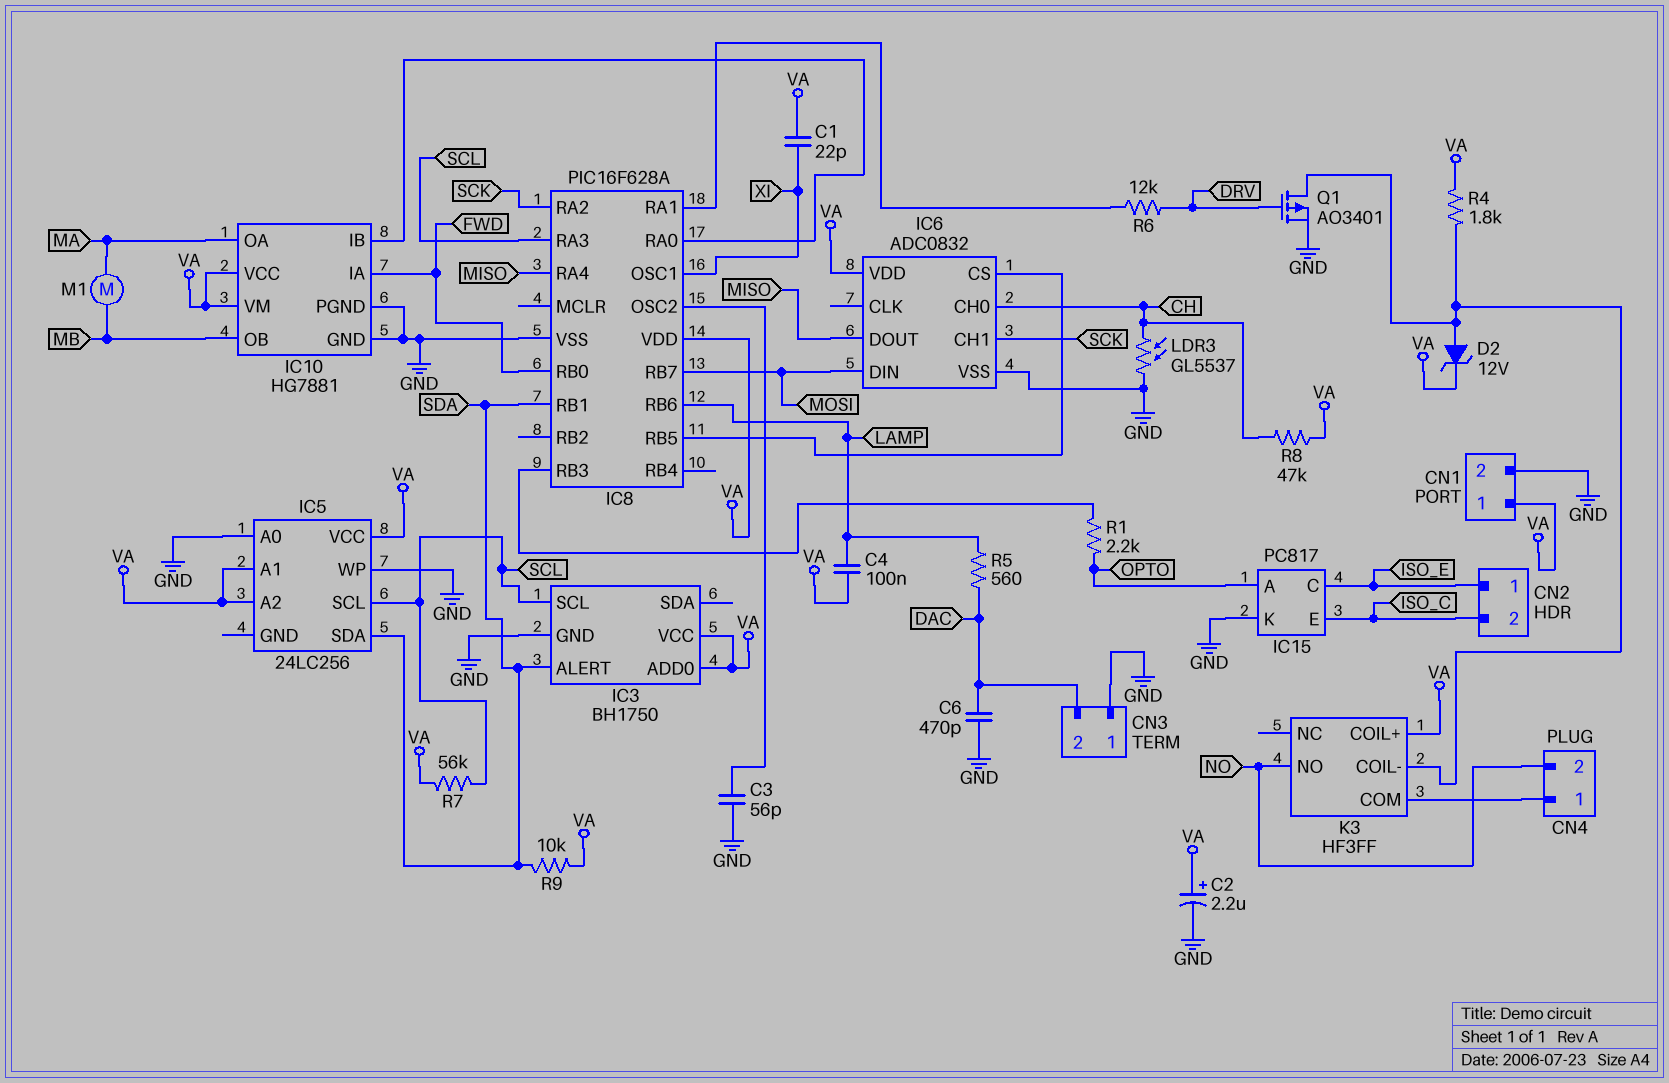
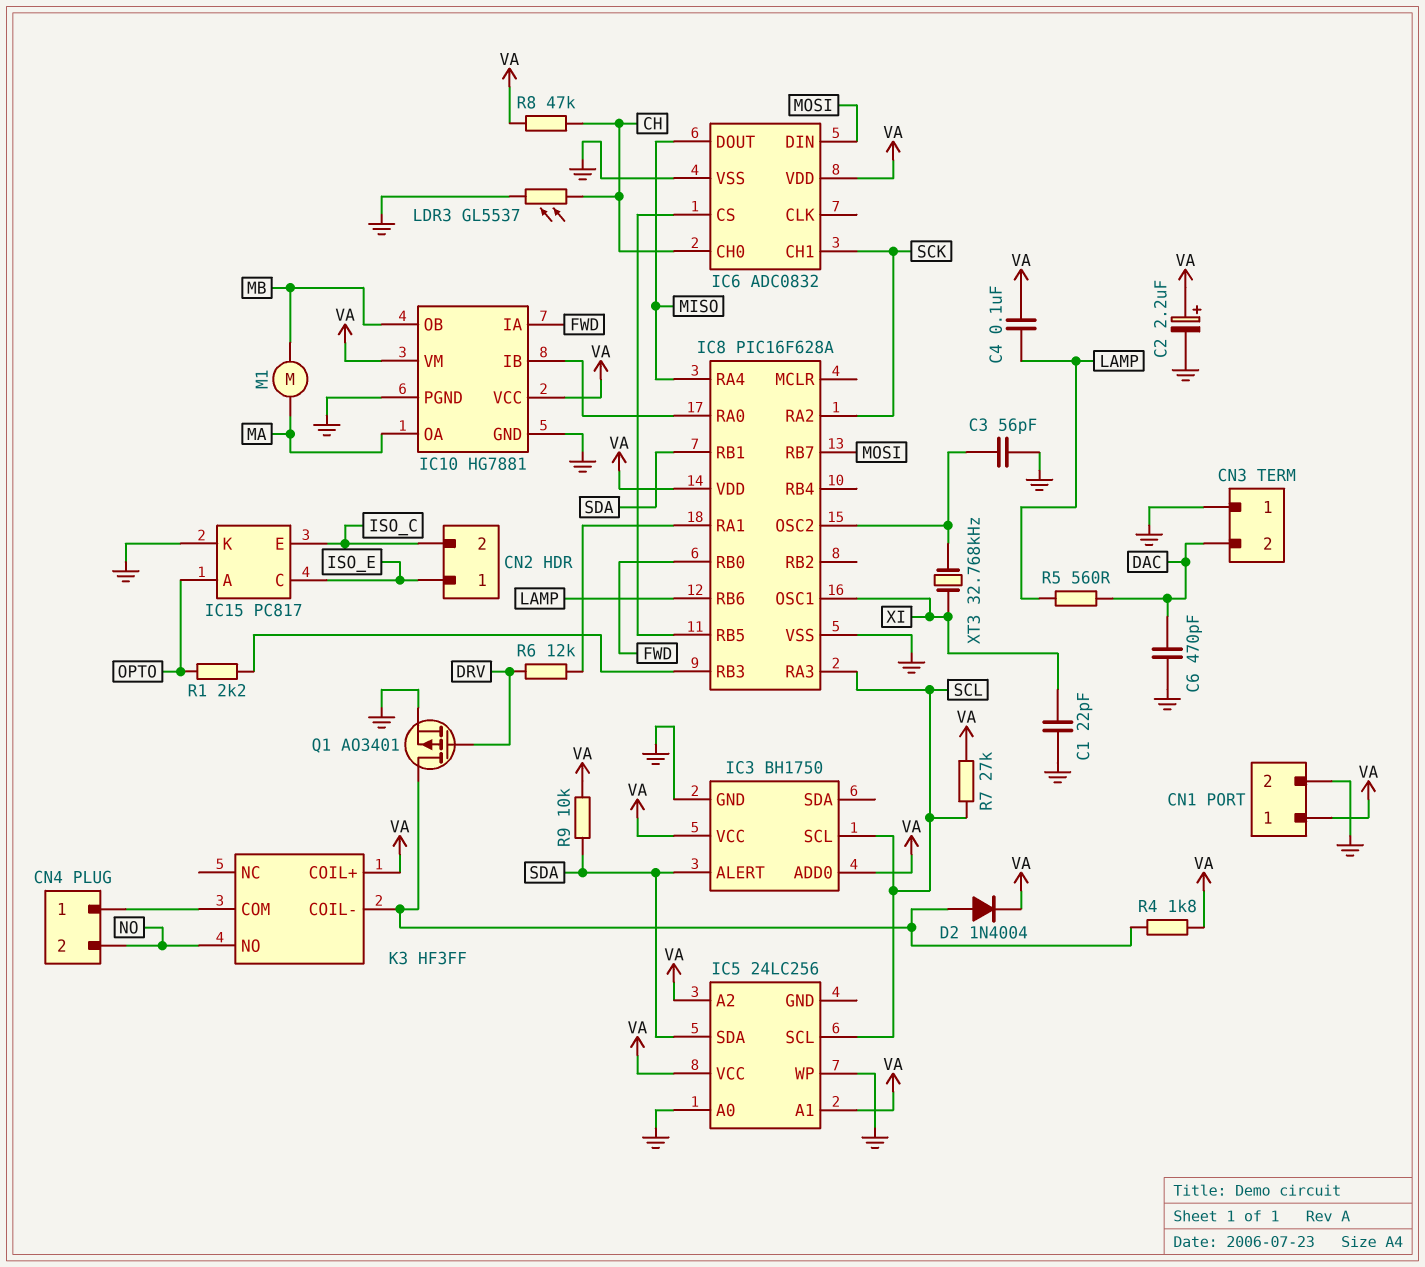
C1: 22pF (VA, XI) -> 22pF (GND, XI)
D2: zener 12V (A K3/COIL-, K VA) -> diode 1N4004 (A K3/COIL-, K VA)
R7: 56k (SCL, VA) -> 27k (SCL, VA)
XT3: none -> 32.768kHz (IC8/OSC2, XI)

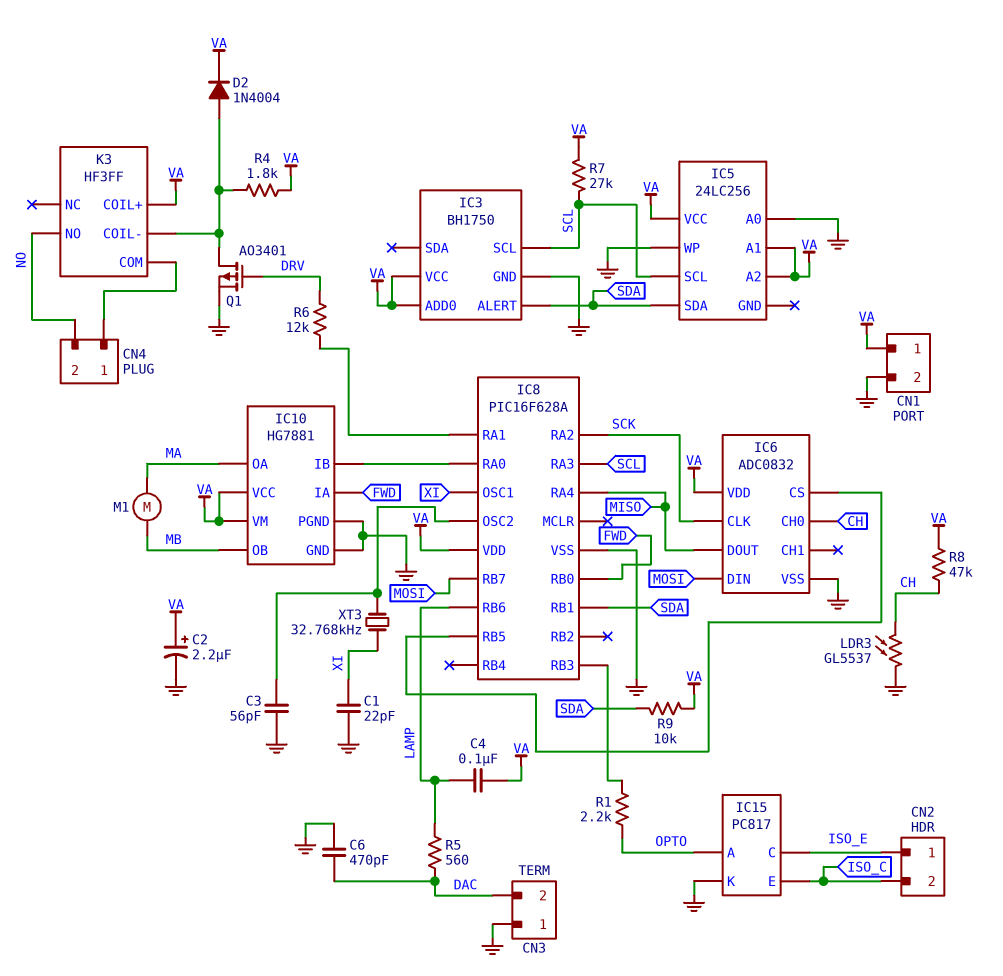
IC6 pin CH1: SCK -> none
IC6 pin CLK: none -> SCK

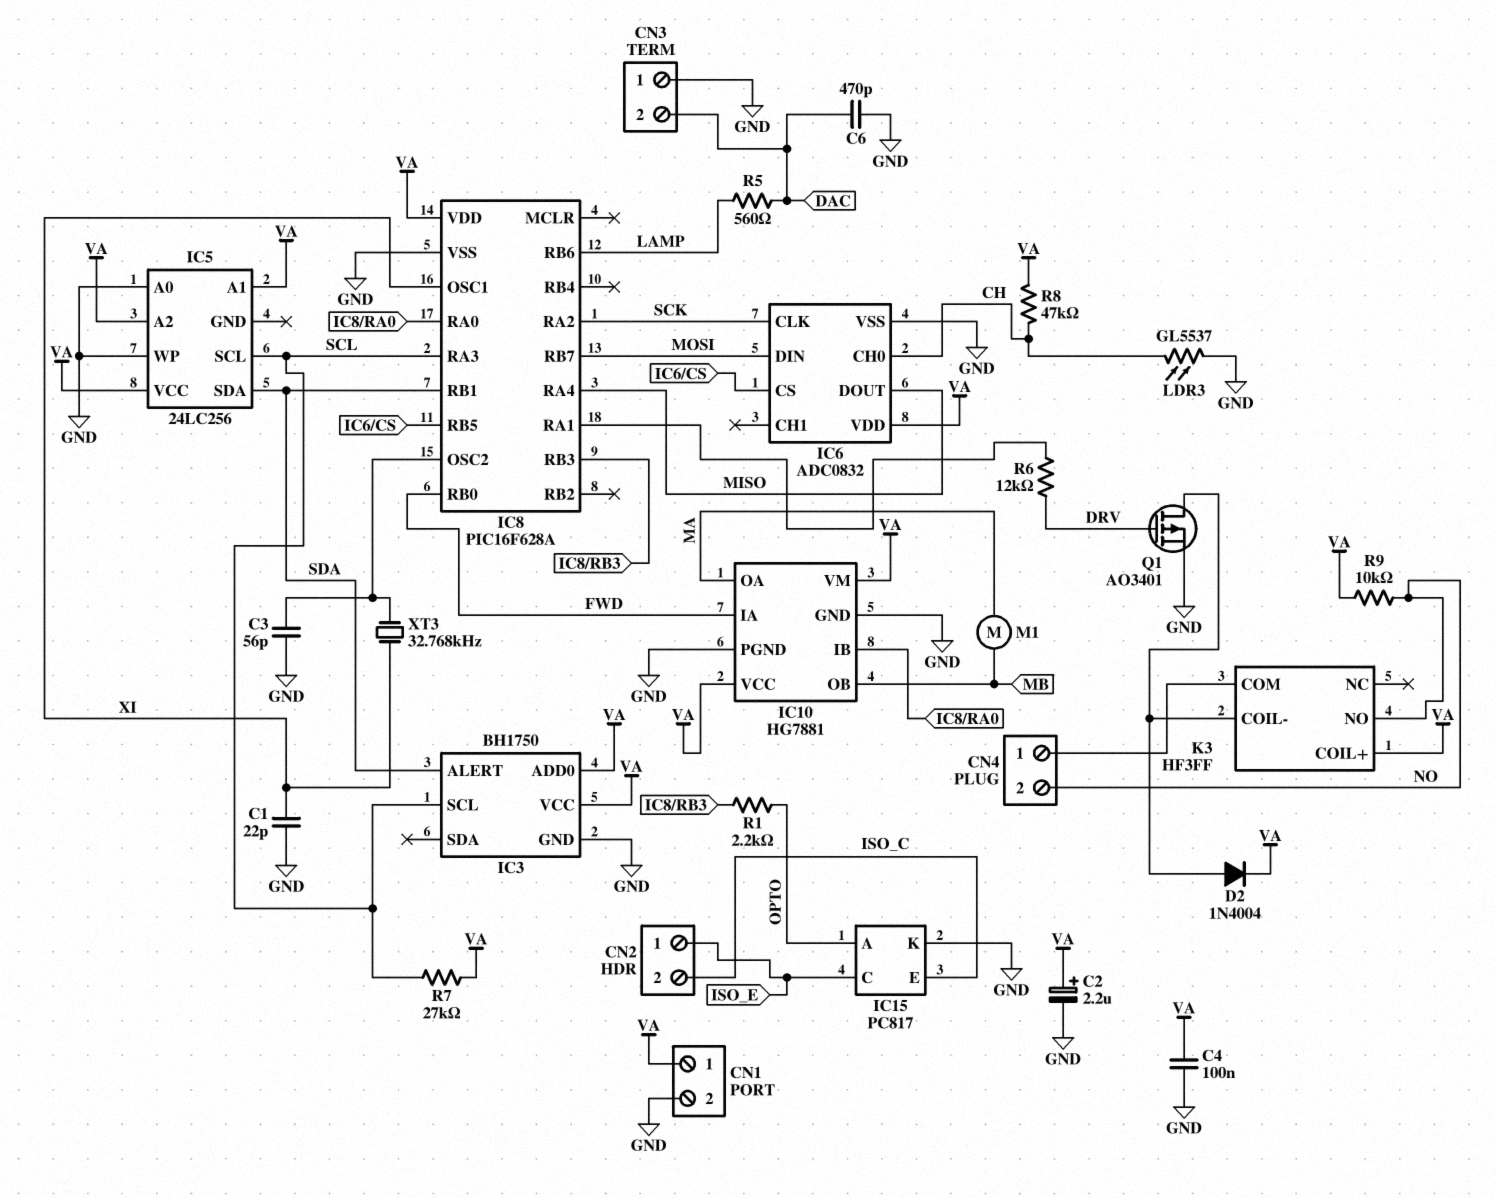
C4: 100nF (LAMP, VA) -> 100nF (GND, VA)
R4: 1.8k (K3/COIL-, VA) -> none
R9: 10k (SDA, VA) -> 10k (NO, VA)

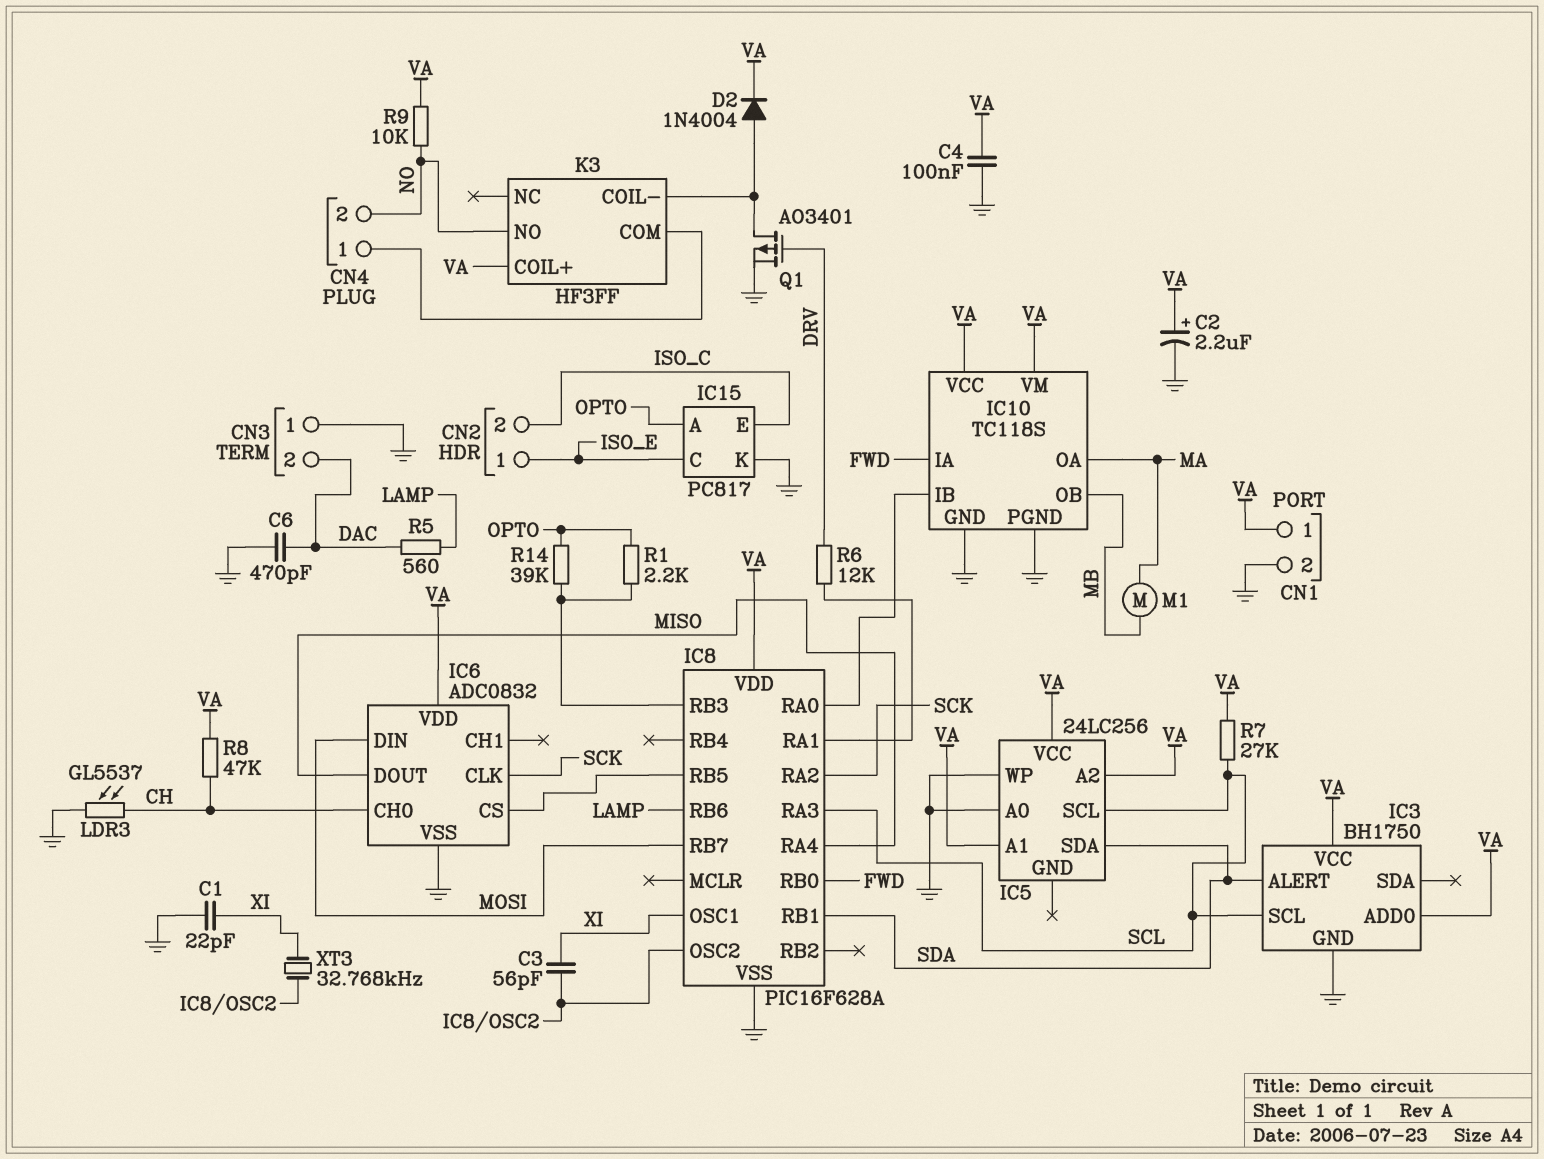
C3: 56pF (GND, IC8/OSC2) -> 56pF (IC8/OSC2, XI)
IC10: HG7881 -> TC118S
R14: none -> 39k (IC8/RB3, OPTO)

